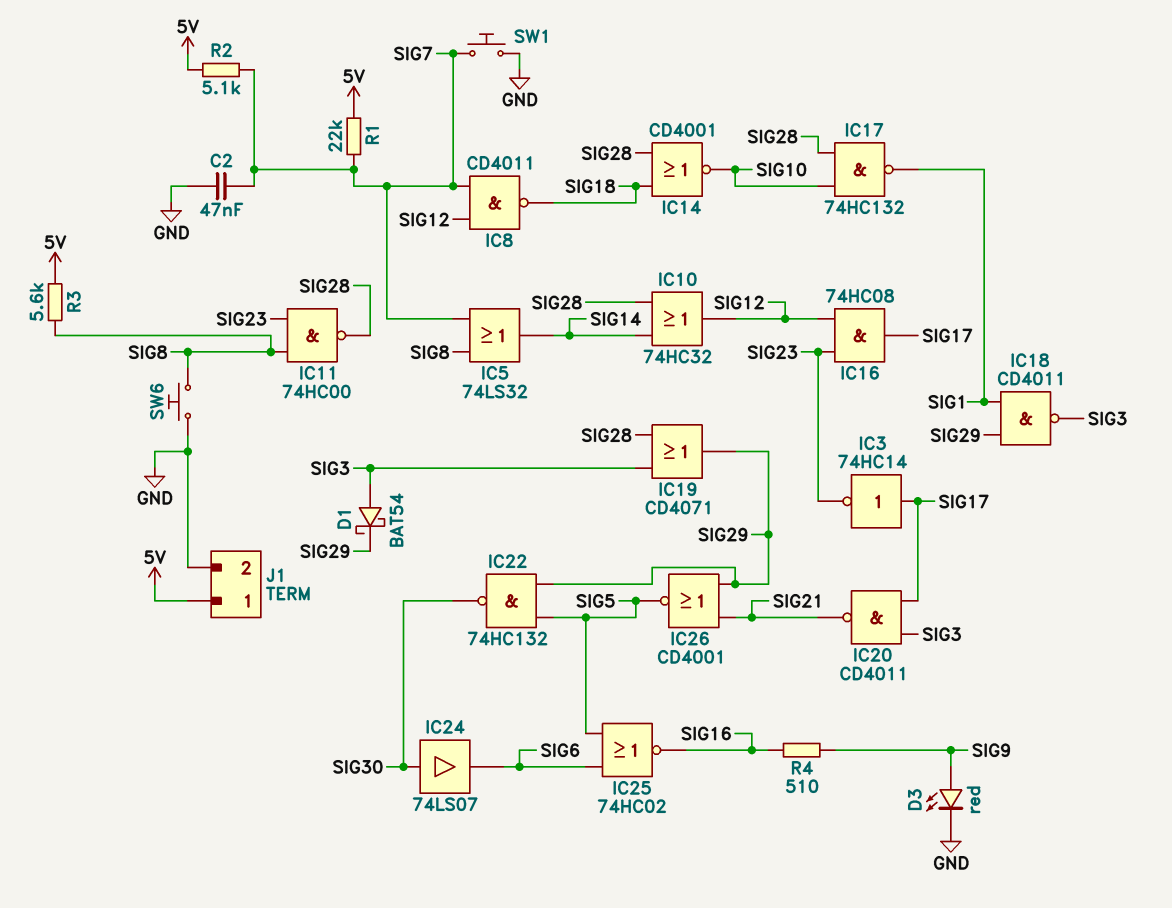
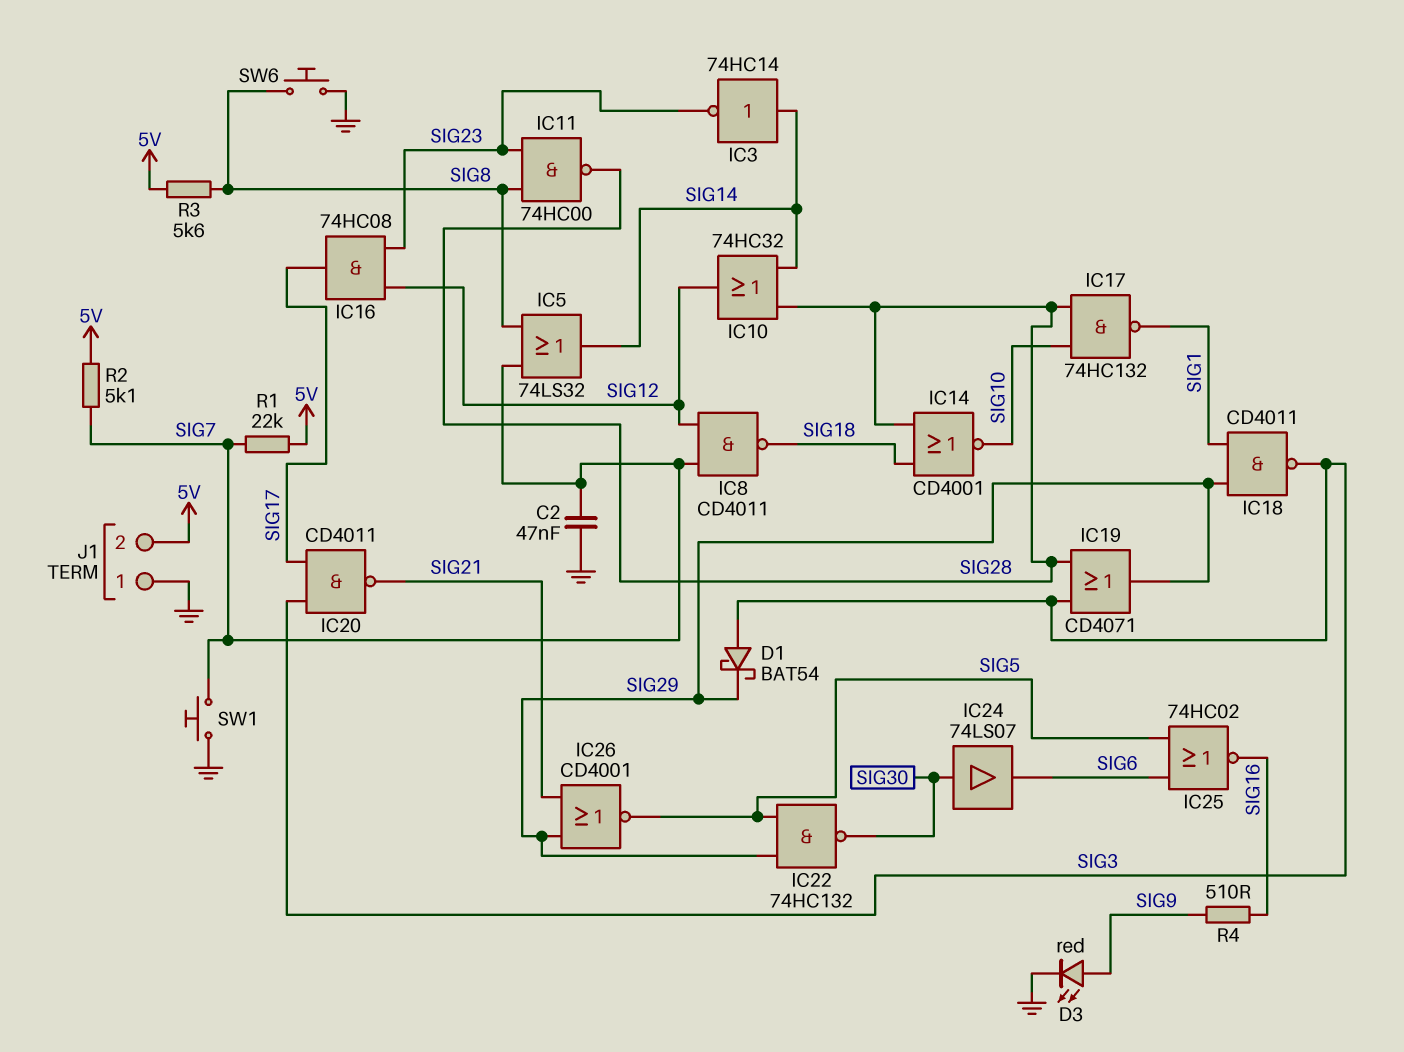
IC3: NOT 74HC14 (in SIG17, out SIG23) -> NOT 74HC14 (in SIG14, out SIG23)
J1 pin 1: 5V -> GND
J1 pin 2: GND -> 5V

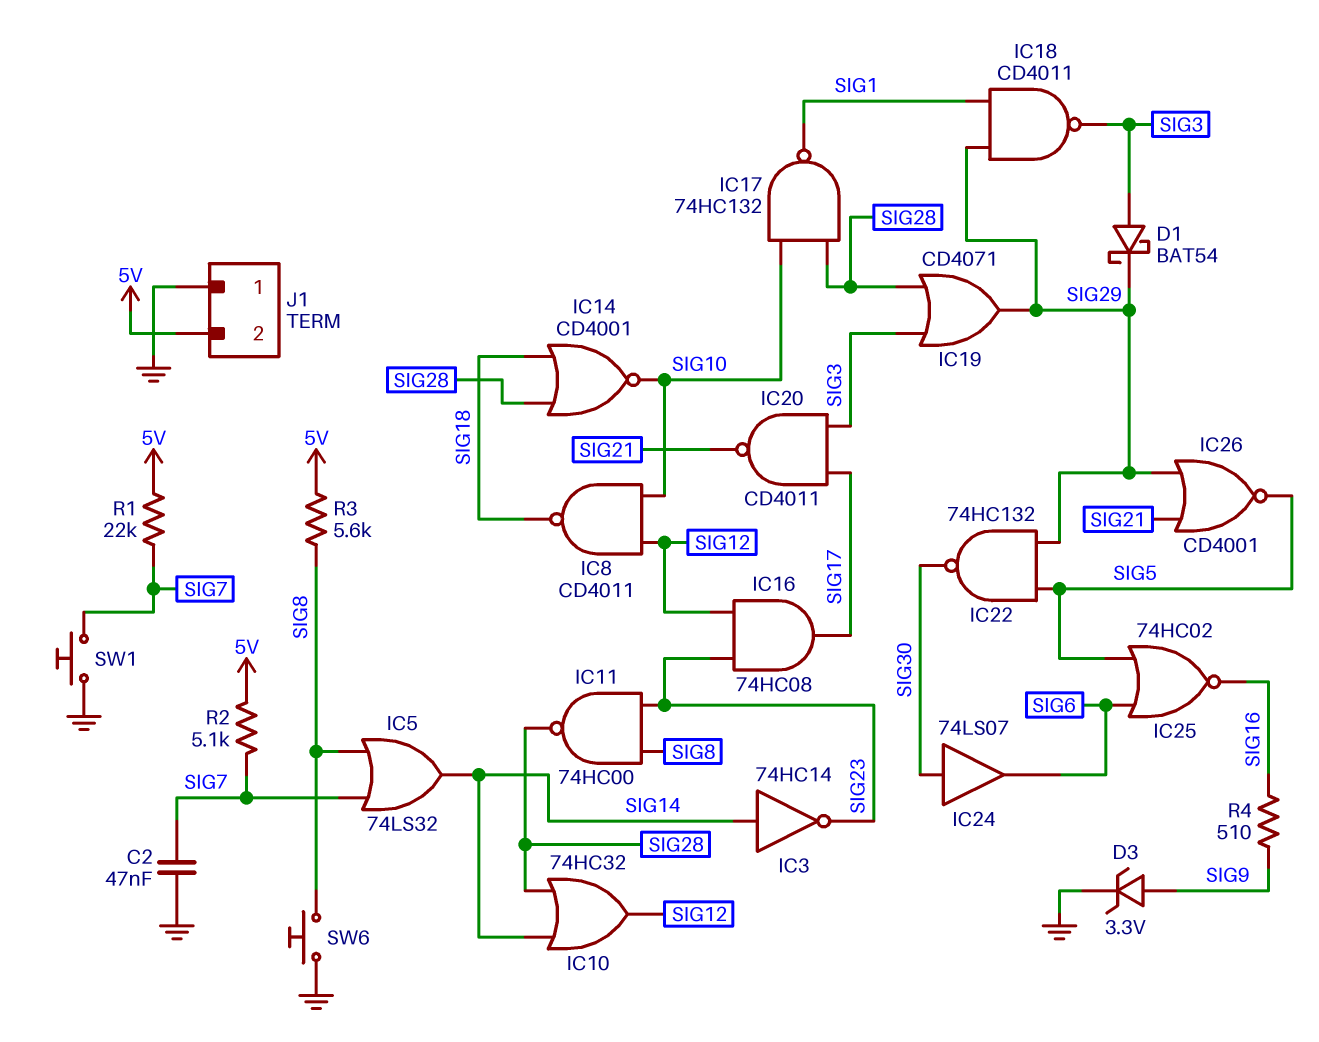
D3: LED red (A SIG9, K GND) -> zener 3.3V (A SIG9, K GND)
IC8: NAND CD4011 (in SIG7, in SIG12, out SIG18) -> NAND CD4011 (in SIG10, in SIG12, out SIG18)

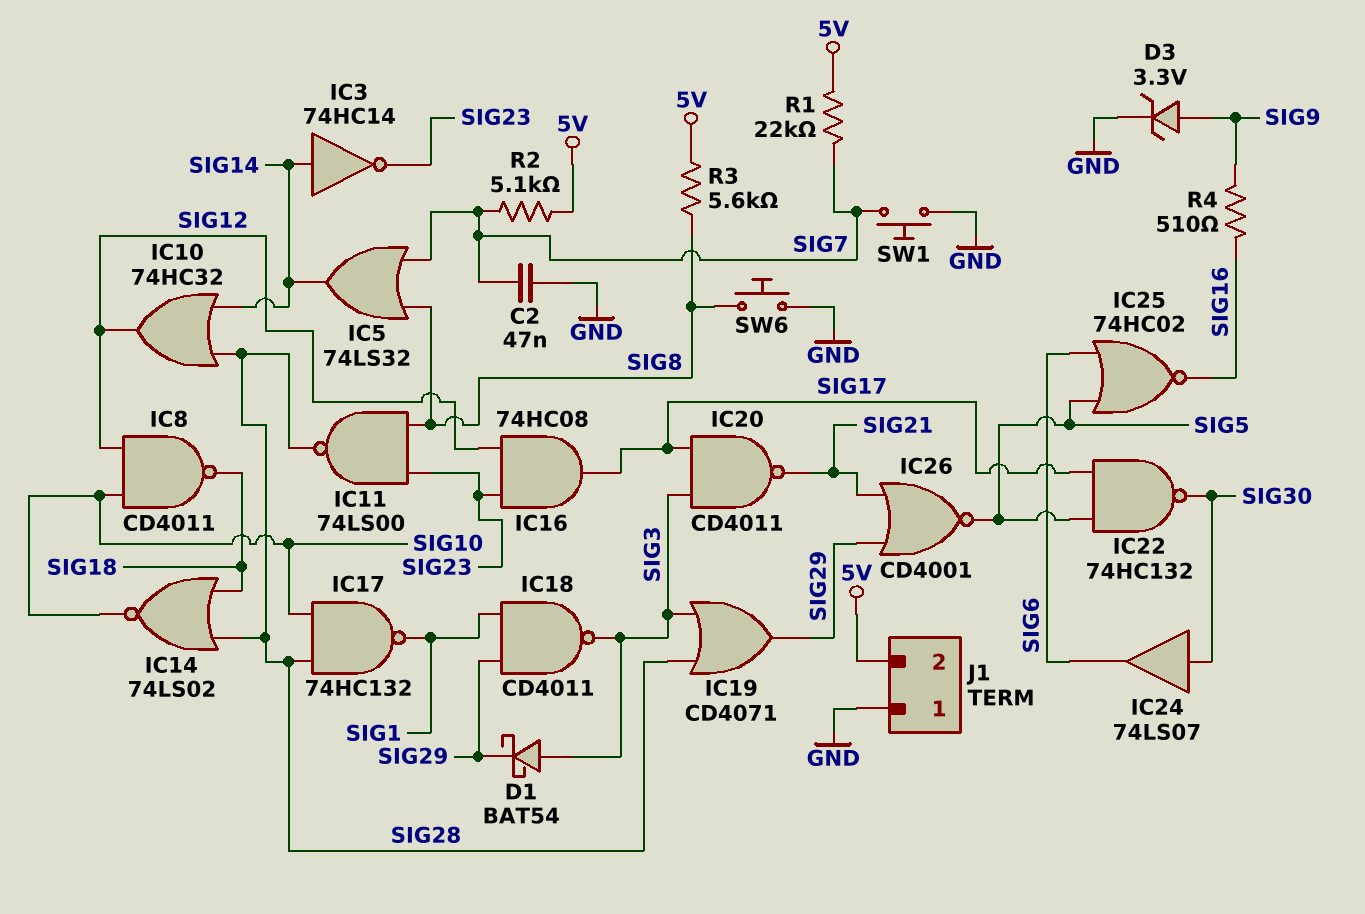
IC11: NAND 74HC00 (in SIG8, in SIG23, out SIG28) -> NAND 74LS00 (in SIG8, in SIG23, out SIG28)
IC14: NOR CD4001 (in SIG18, in SIG28, out SIG10) -> NOR 74LS02 (in SIG18, in SIG28, out SIG10)
IC22: NAND 74HC132 (in SIG5, in SIG29, out SIG30) -> NAND 74HC132 (in SIG5, in SIG17, out SIG30)

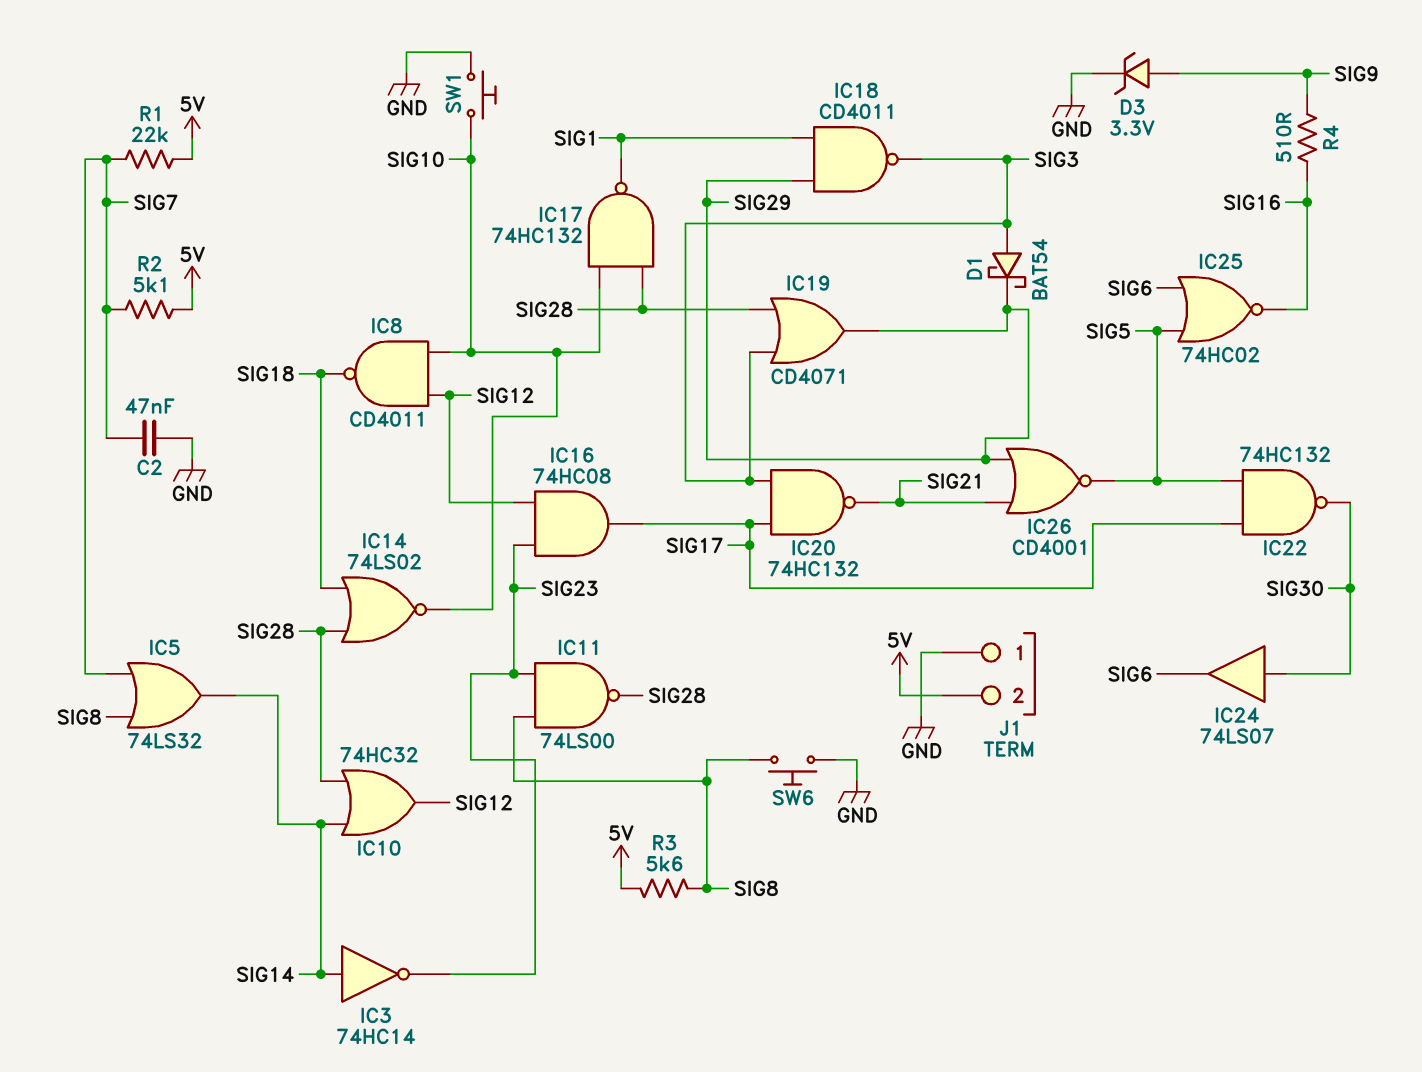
IC20: NAND CD4011 (in SIG3, in SIG17, out SIG21) -> NAND 74HC132 (in SIG3, in SIG17, out SIG21)
SW1: button (GND, SIG7) -> button (GND, SIG10)

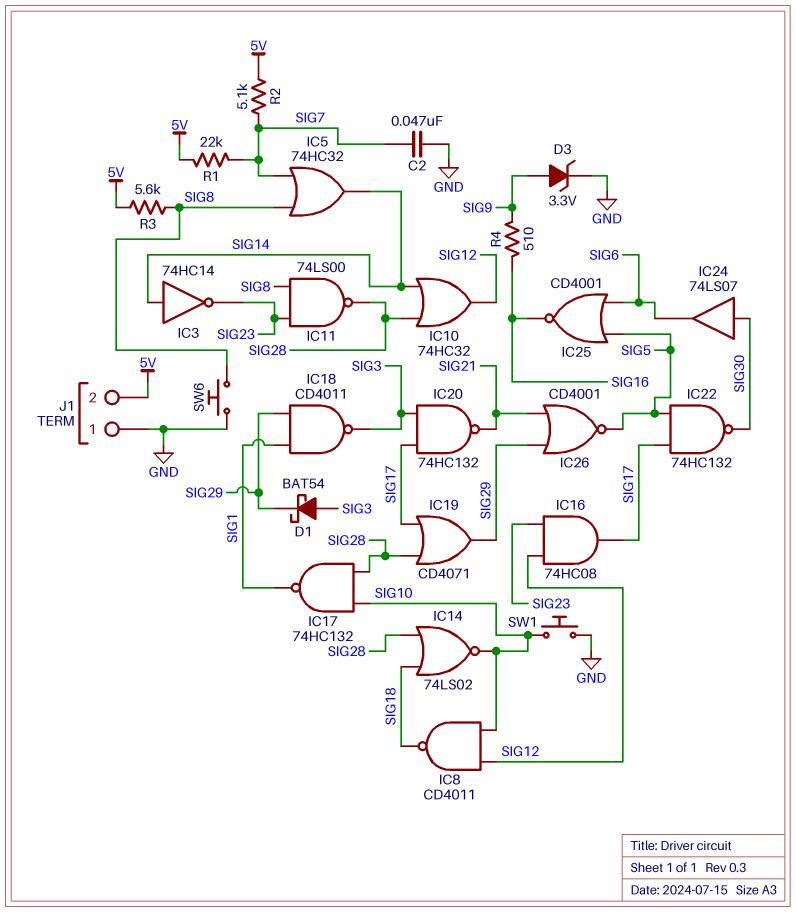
IC5: OR 74LS32 (in SIG7, in SIG8, out SIG14) -> OR 74HC32 (in SIG7, in SIG8, out SIG14)
IC19: OR CD4071 (in SIG3, in SIG28, out SIG29) -> OR CD4071 (in SIG17, in SIG28, out SIG29)
IC25: NOR 74HC02 (in SIG5, in SIG6, out SIG16) -> NOR CD4001 (in SIG5, in SIG6, out SIG16)

